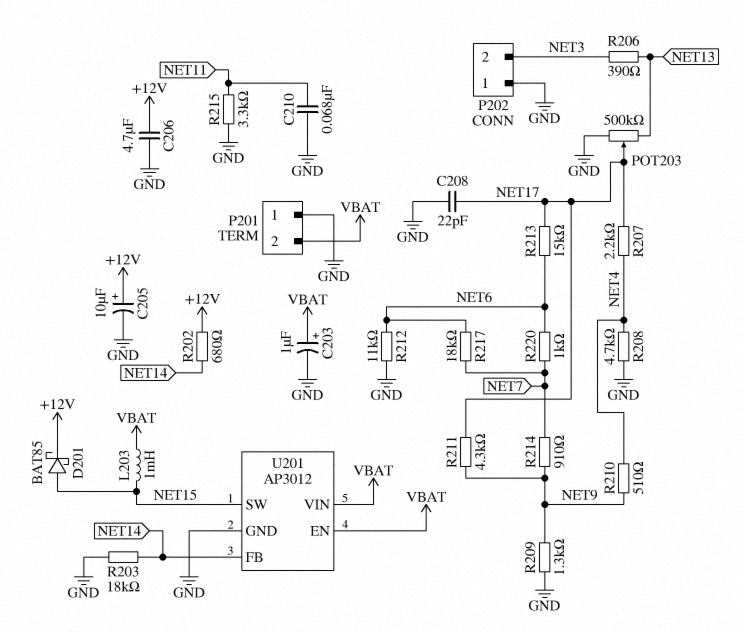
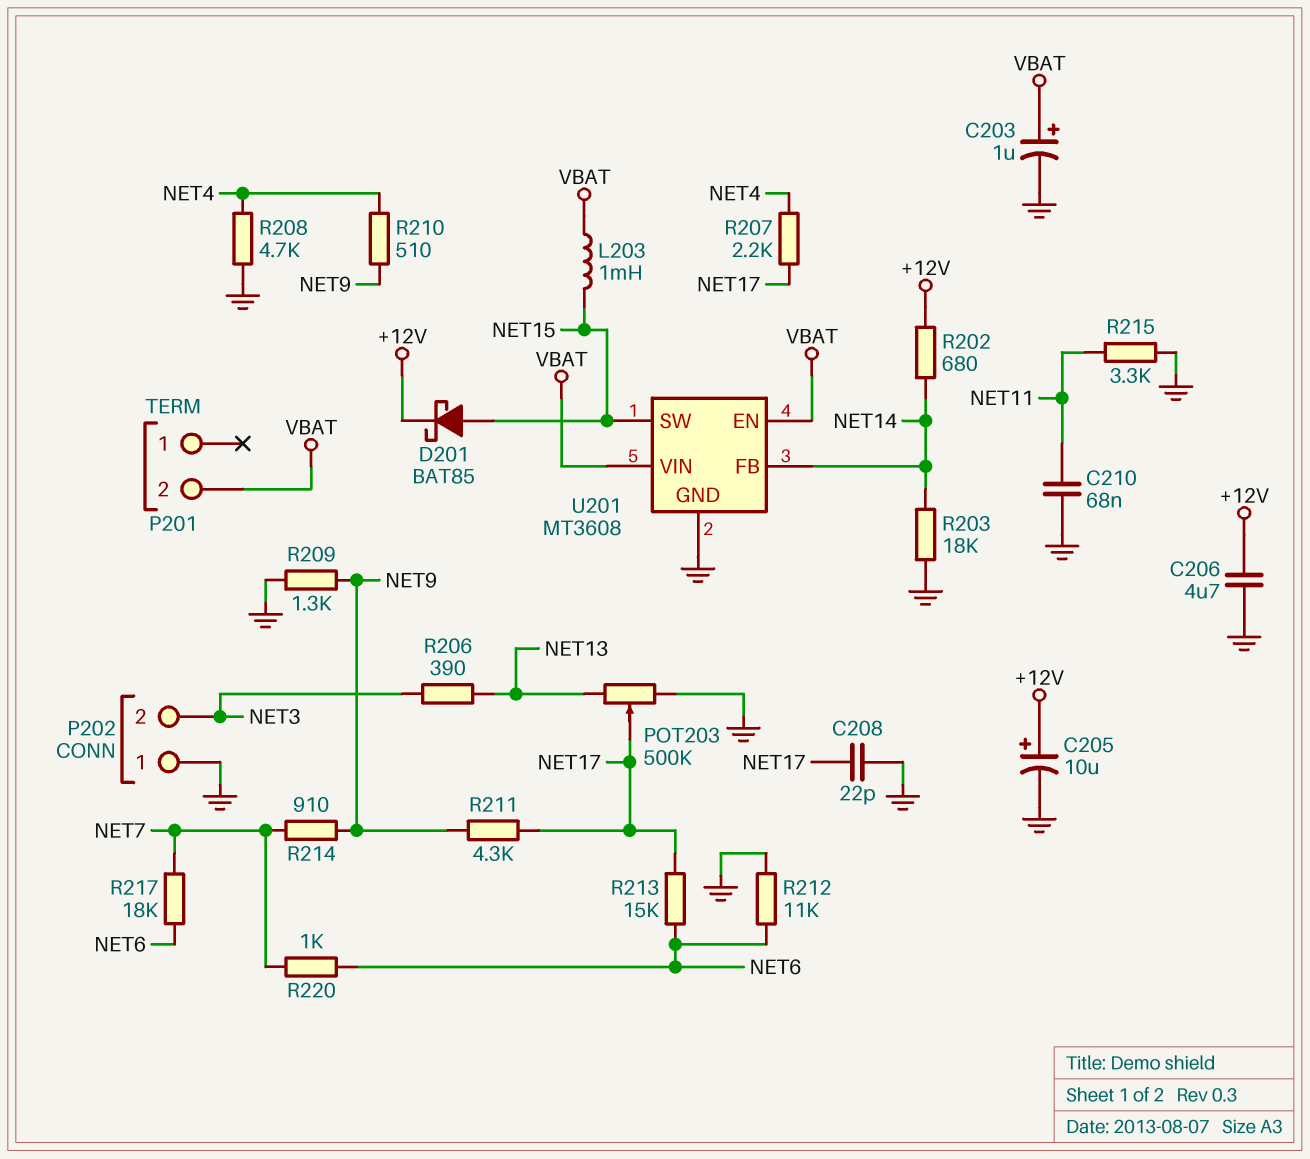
P201 pin 1: GND -> none
U201: AP3012 -> MT3608

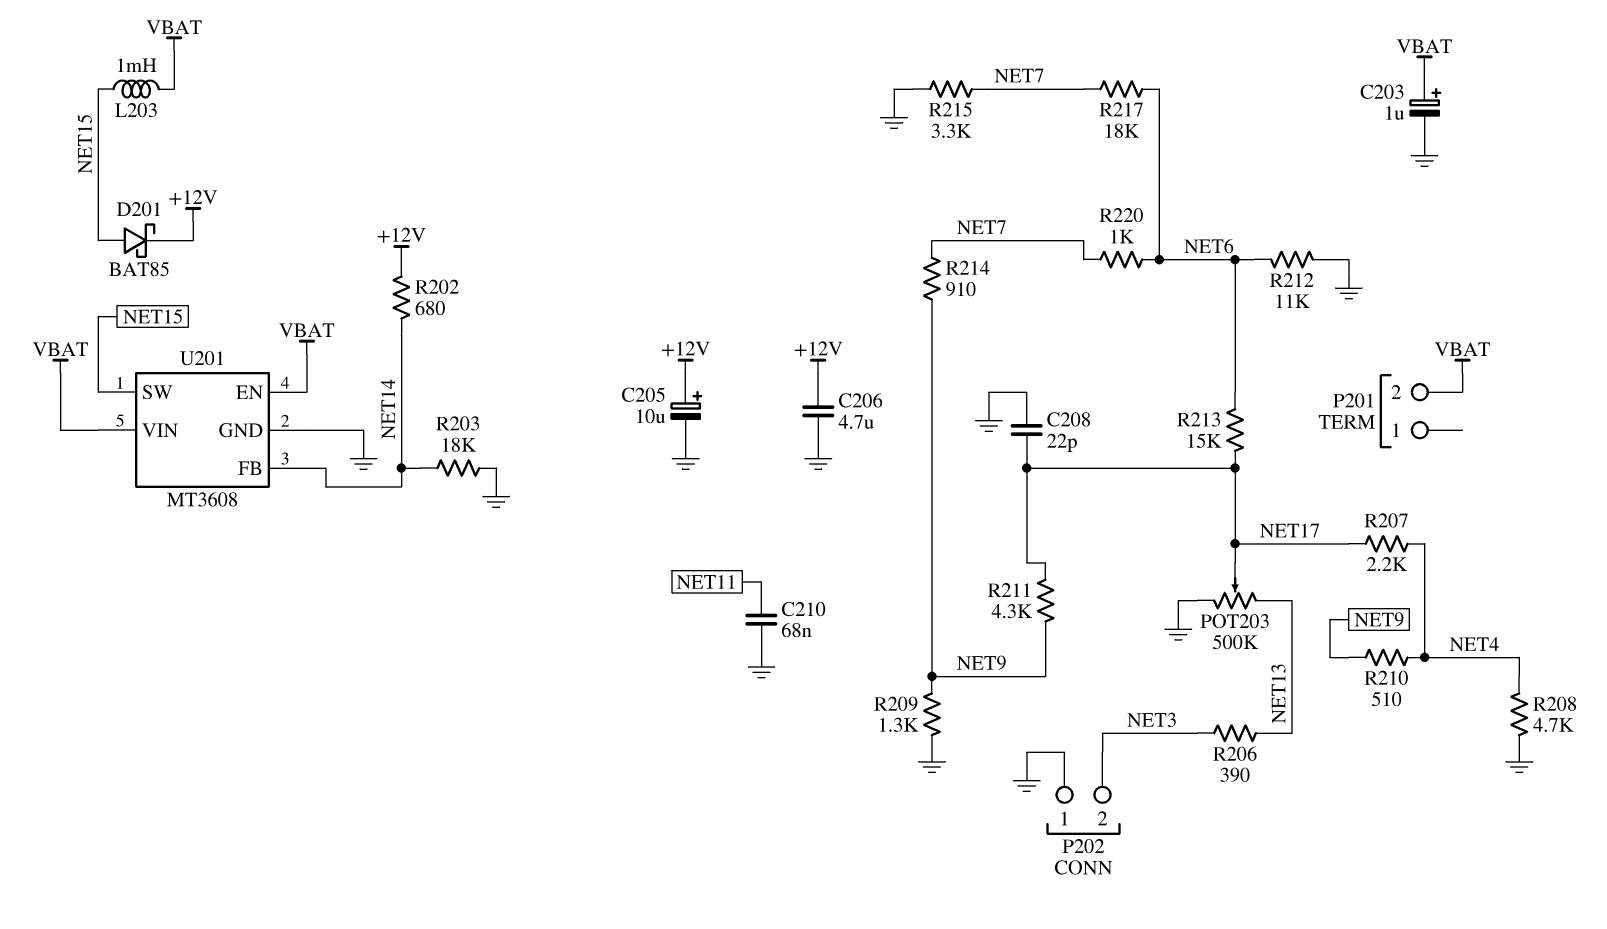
R215: 3.3k (GND, NET11) -> 3.3k (GND, NET7)

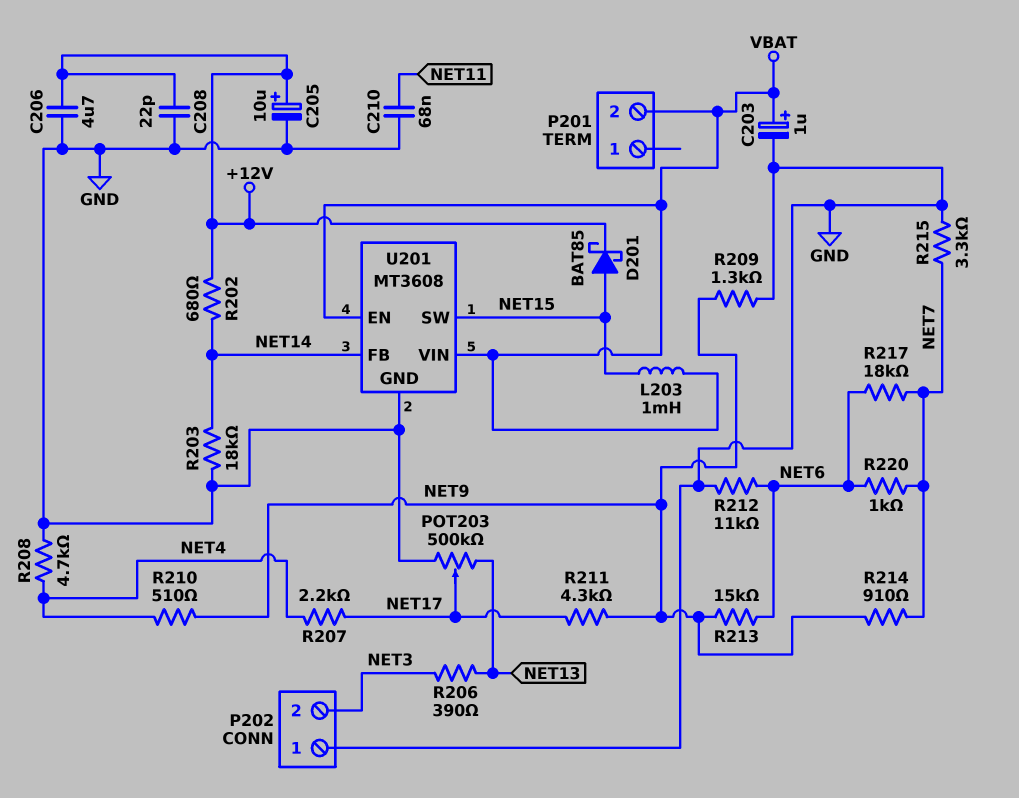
C208: 22pF (GND, NET17) -> 22pF (+12V, GND)
R213: 15k (NET6, NET17) -> 15k (NET6, NET9)

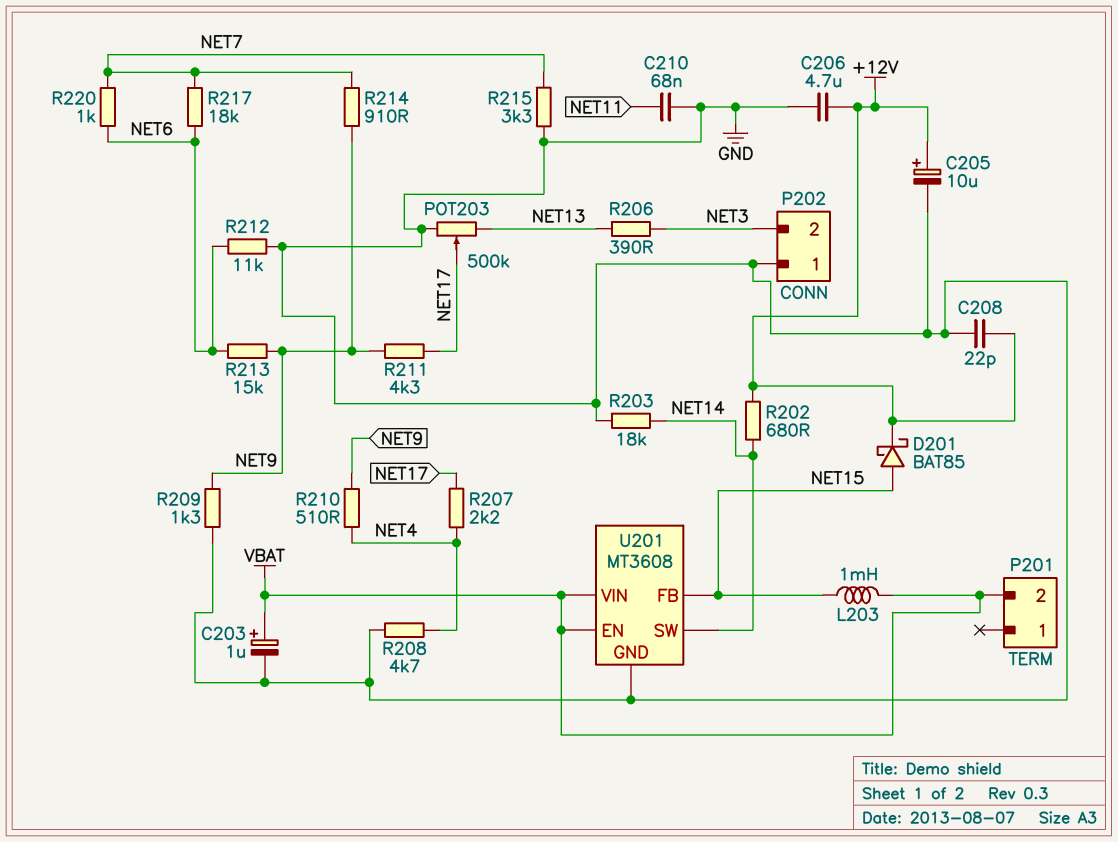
U201 pin FB: NET14 -> NET15
U201 pin SW: NET15 -> NET14

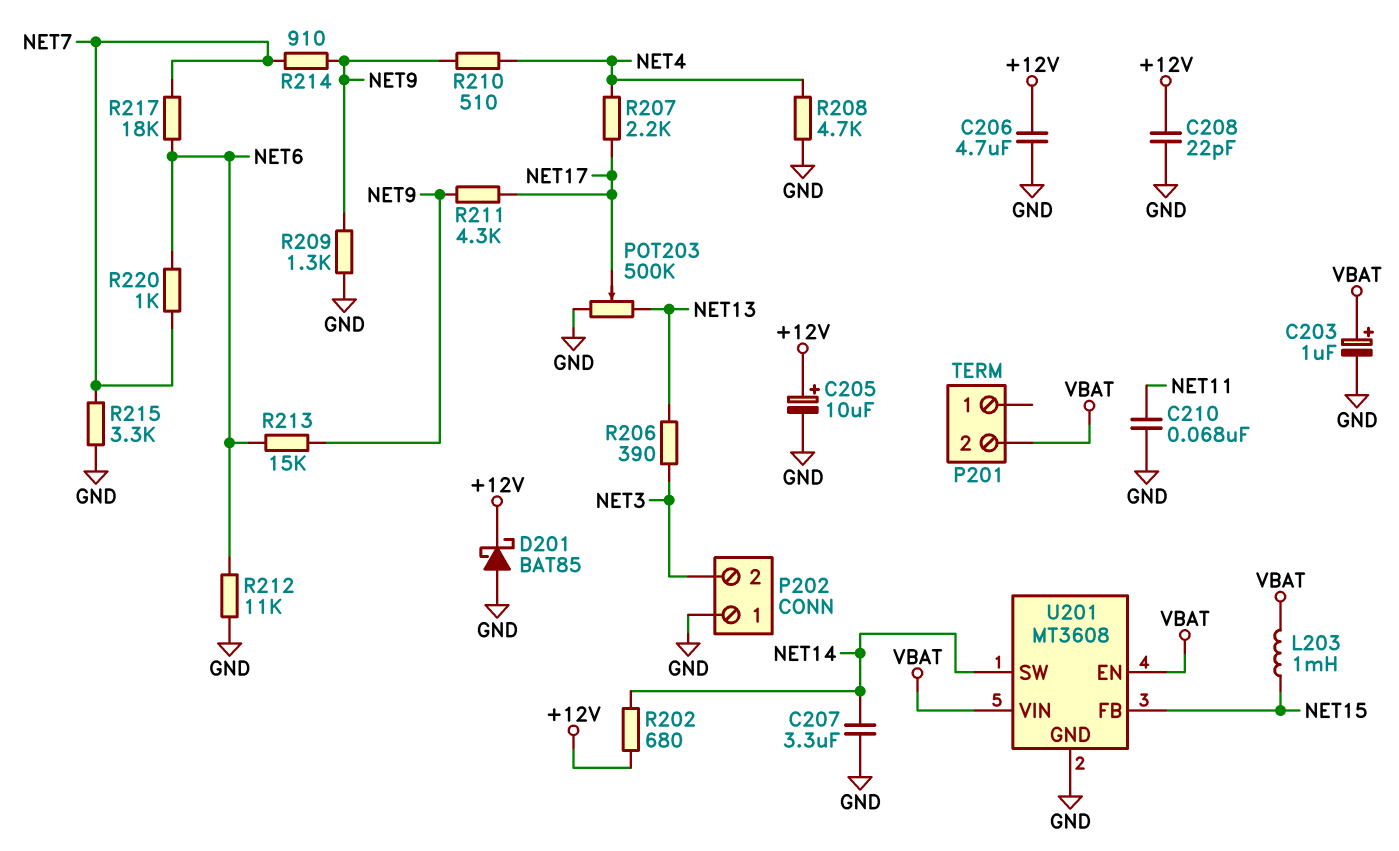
C207: none -> 3.3uF (GND, NET14)
D201: schottky BAT85 (A NET15, K +12V) -> schottky BAT85 (A GND, K +12V)
R203: 18k (GND, NET14) -> none

